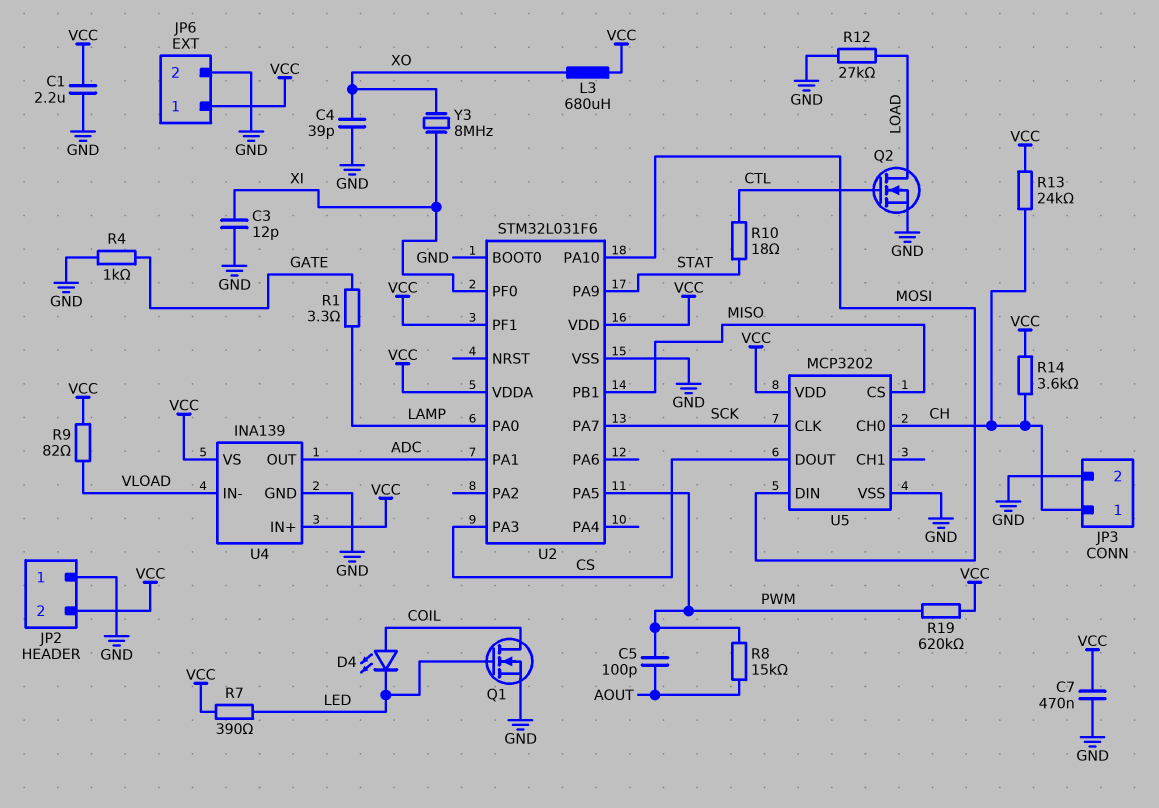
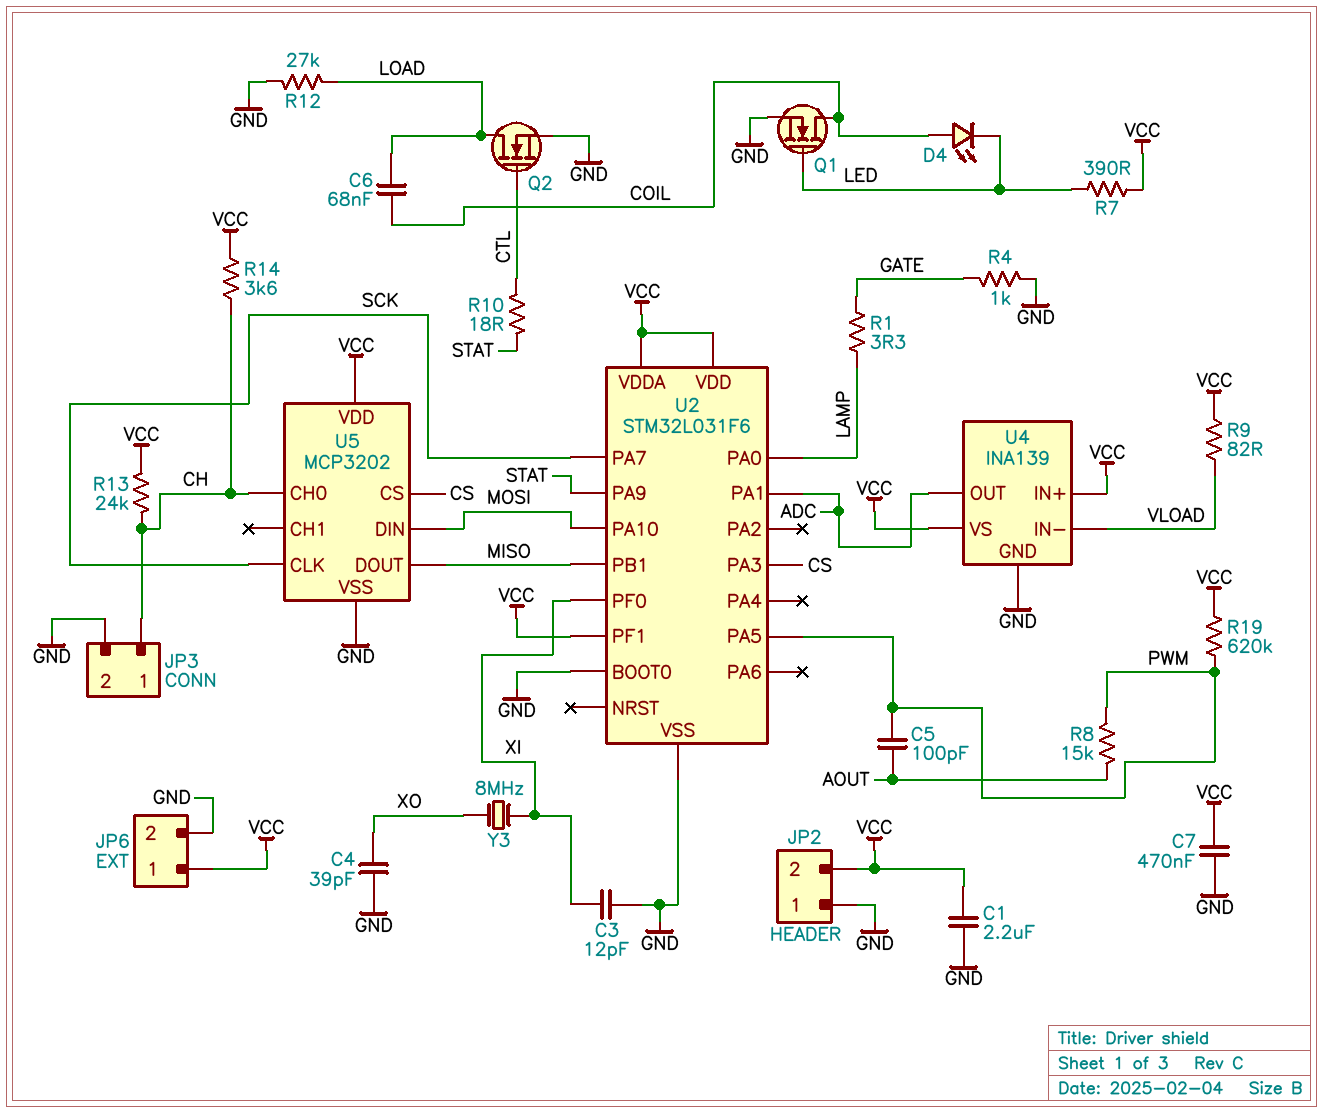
C6: none -> 68nF (COIL, LOAD)
L3: 680uH (VCC, XO) -> none
U5 pin CS: MISO -> CS
U5 pin DOUT: CS -> MISO

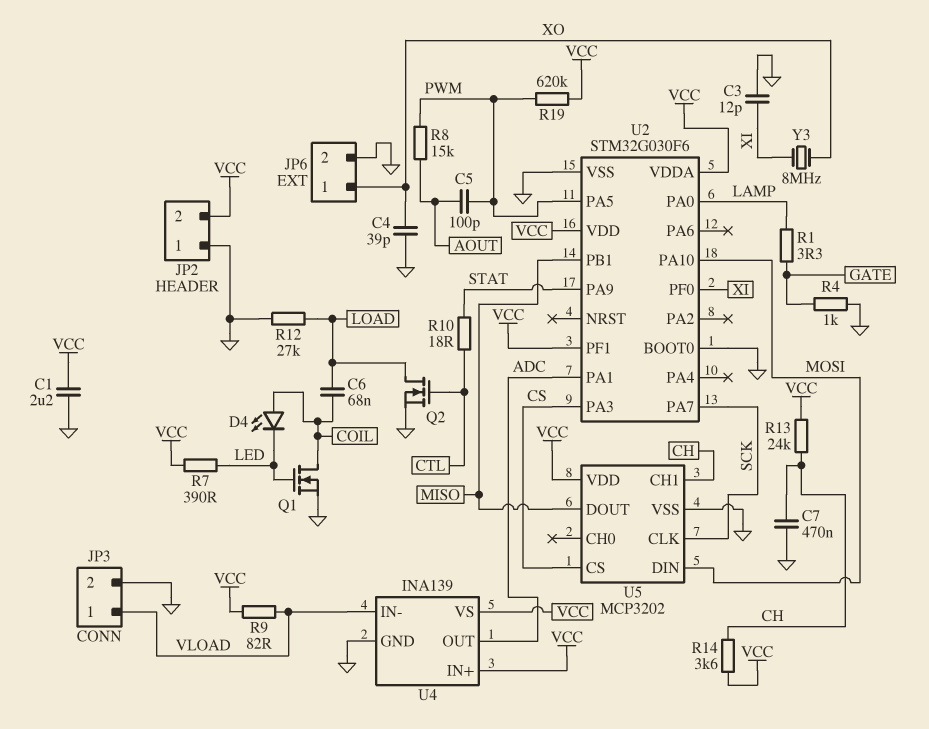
C7: 470nF (GND, VCC) -> 470nF (CH, GND)
JP3 pin 1: CH -> VLOAD
JP6 pin 1: VCC -> XO
U2: STM32L031F6 -> STM32G030F6
U5 pin CH0: CH -> none
U5 pin CH1: none -> CH

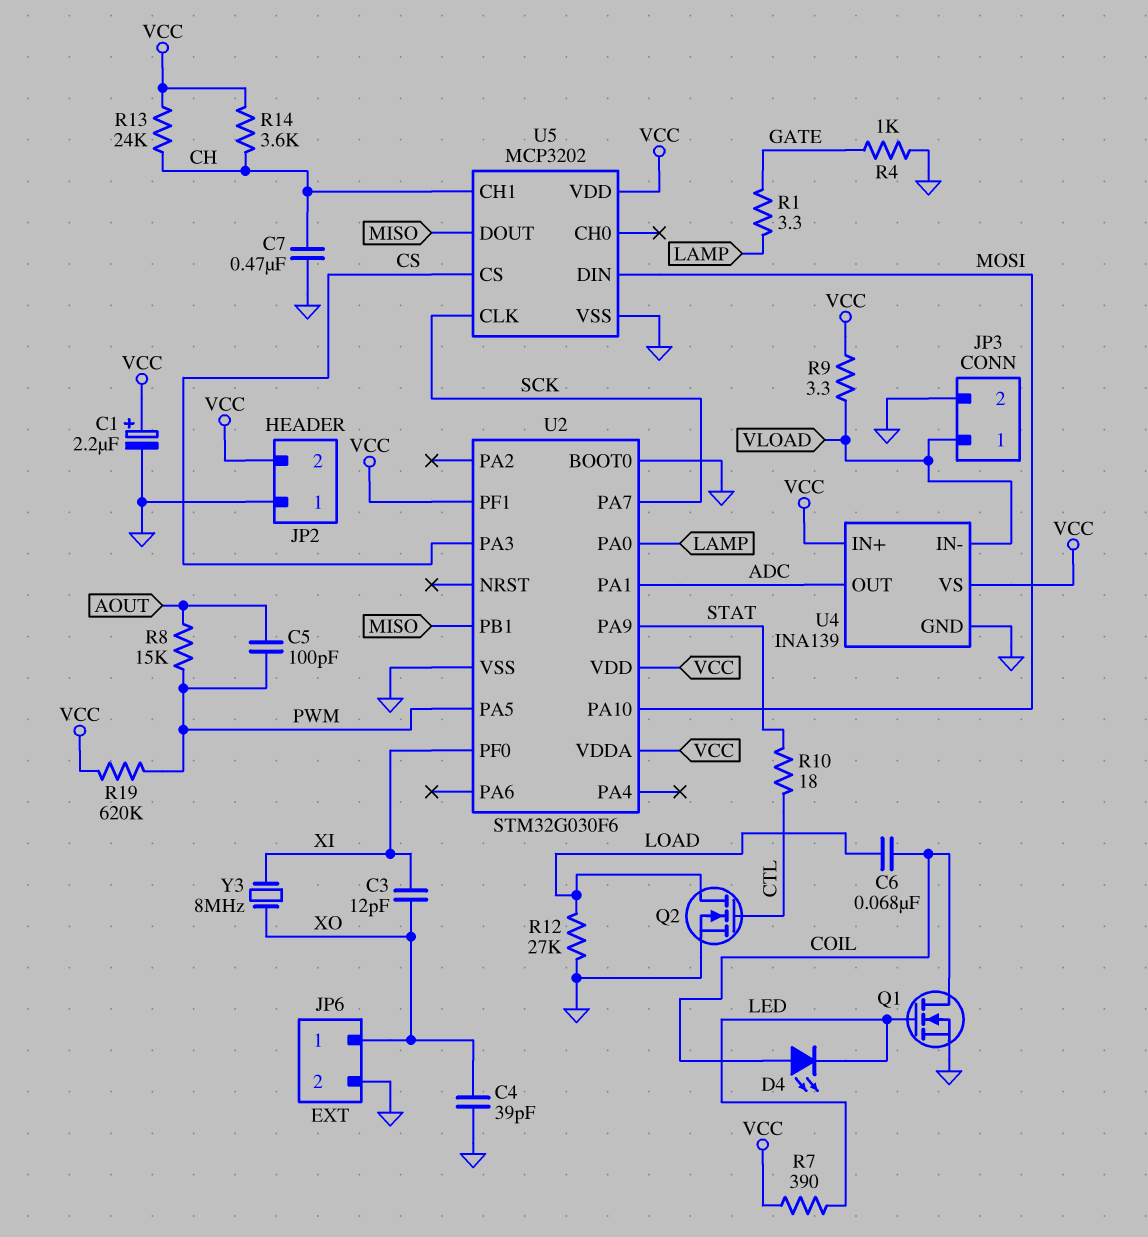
C1: 2.2uF (GND, VCC) -> 2.2uF (plus VCC, minus GND)
C3: 12pF (GND, XI) -> 12pF (XI, XO)
R9: 82 (VCC, VLOAD) -> 3.3 (VCC, VLOAD)

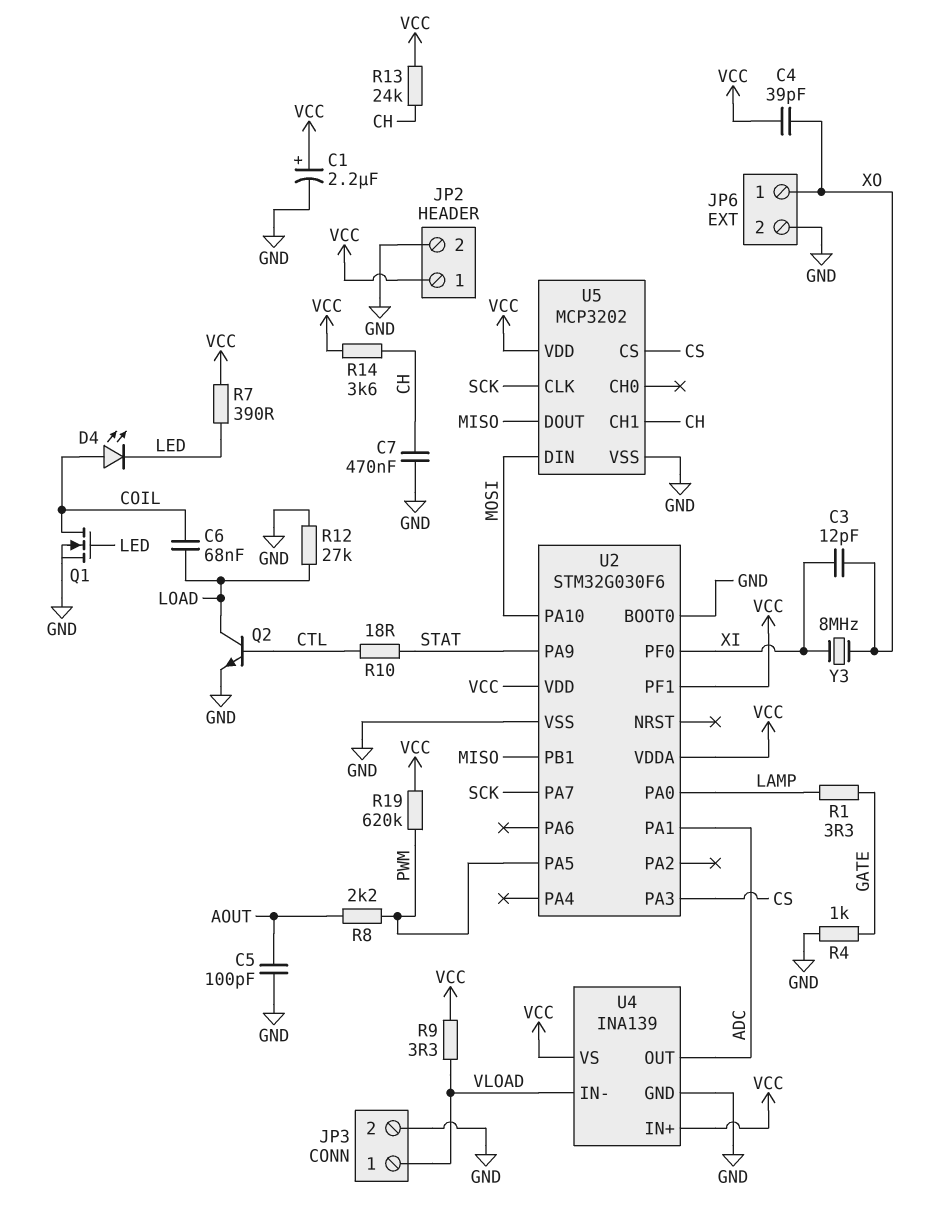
C4: 39pF (GND, XO) -> 39pF (VCC, XO)
C5: 100pF (AOUT, PWM) -> 100pF (AOUT, GND)
JP2 pin 1: GND -> VCC
JP2 pin 2: VCC -> GND
Q2: NMOS (G CTL, D LOAD, S GND) -> NPN (B CTL, C LOAD, E GND)
R8: 15k (AOUT, PWM) -> 2.2k (AOUT, PWM)

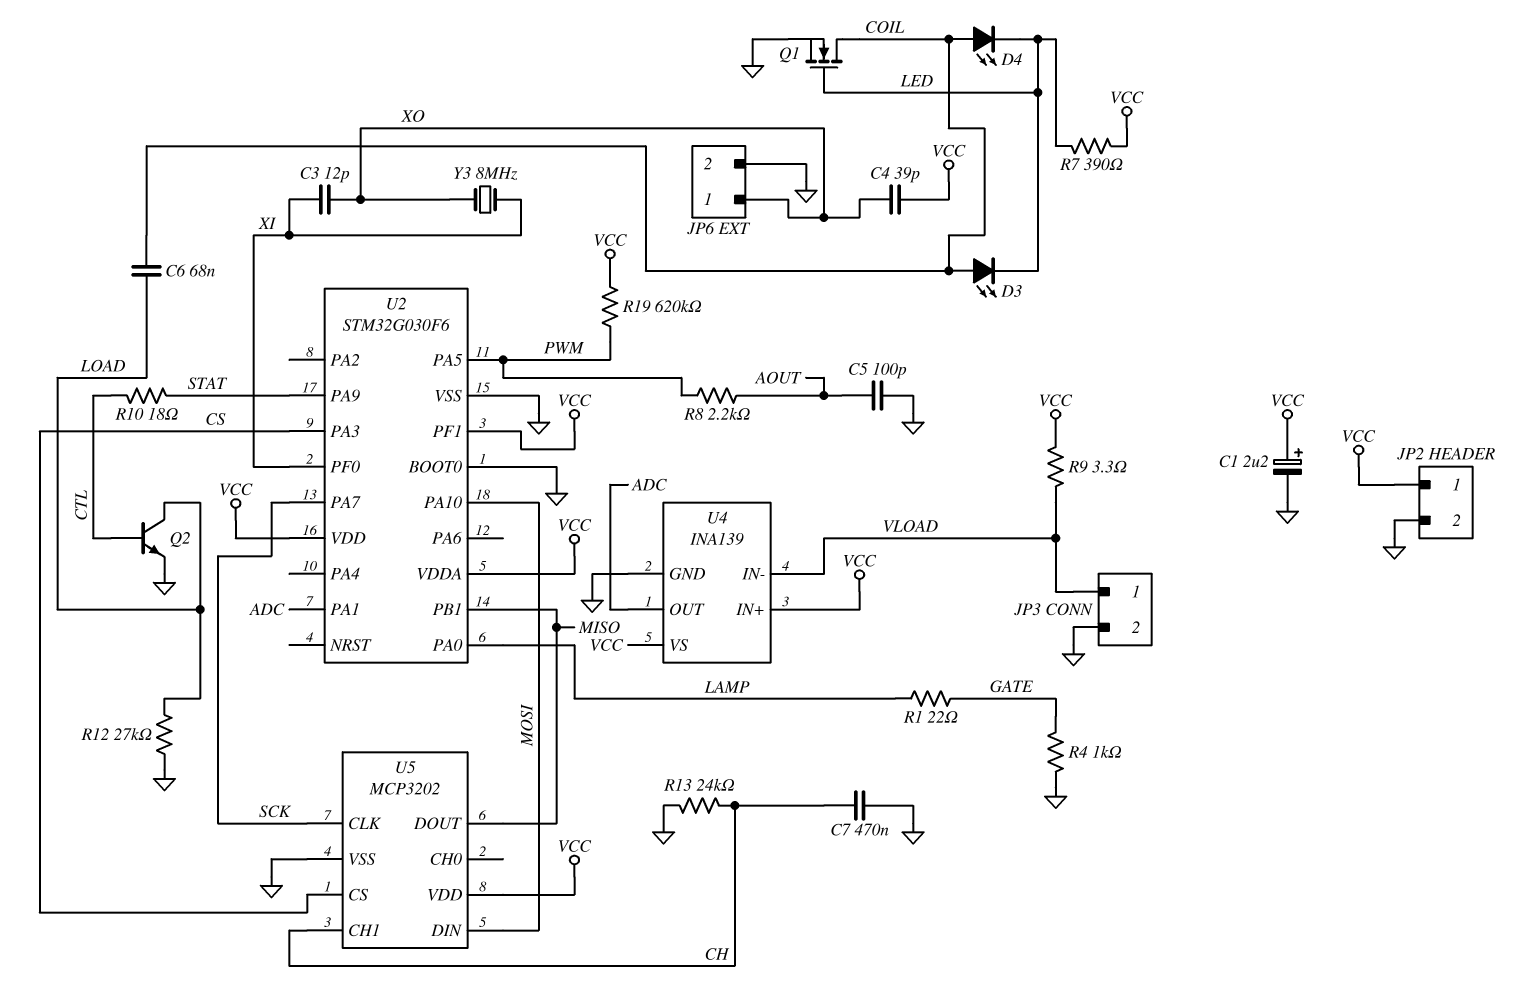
D3: none -> LED (A COIL, K LED)
R1: 3.3 (GATE, LAMP) -> 22 (GATE, LAMP)
R13: 24k (CH, VCC) -> 24k (CH, GND)
R14: 3.6k (CH, VCC) -> none

